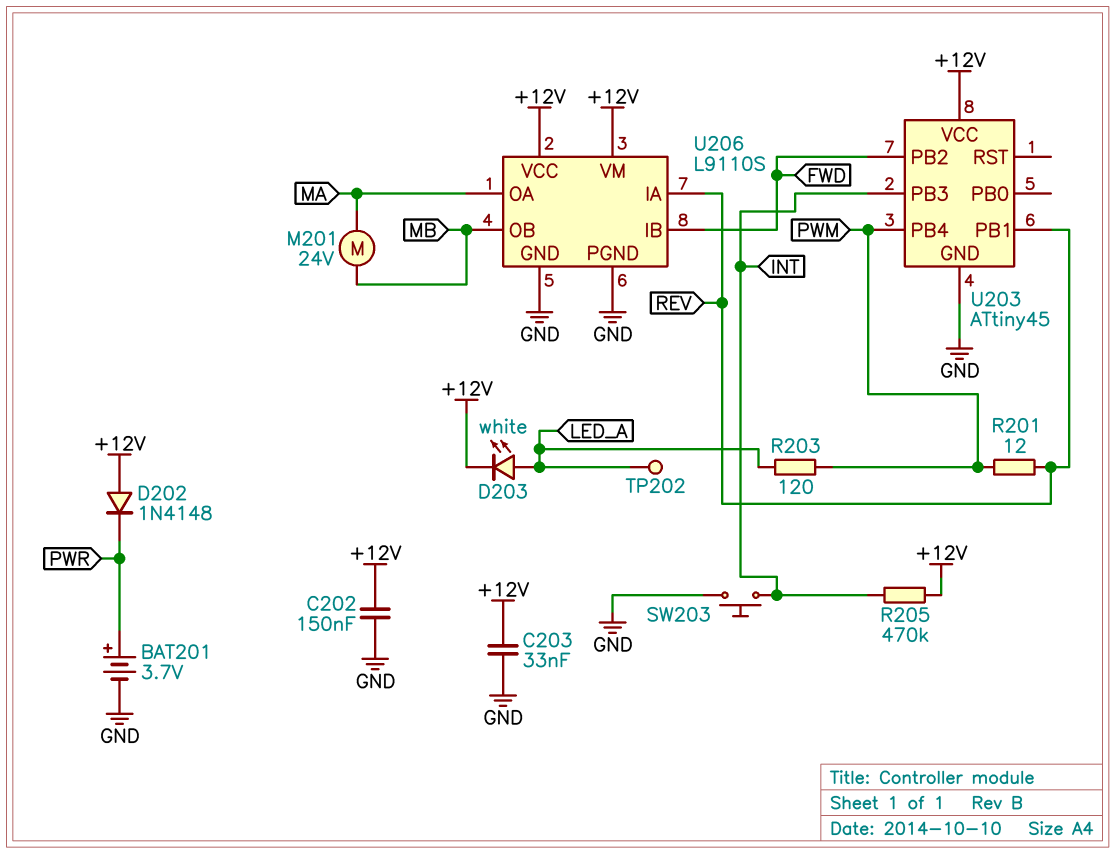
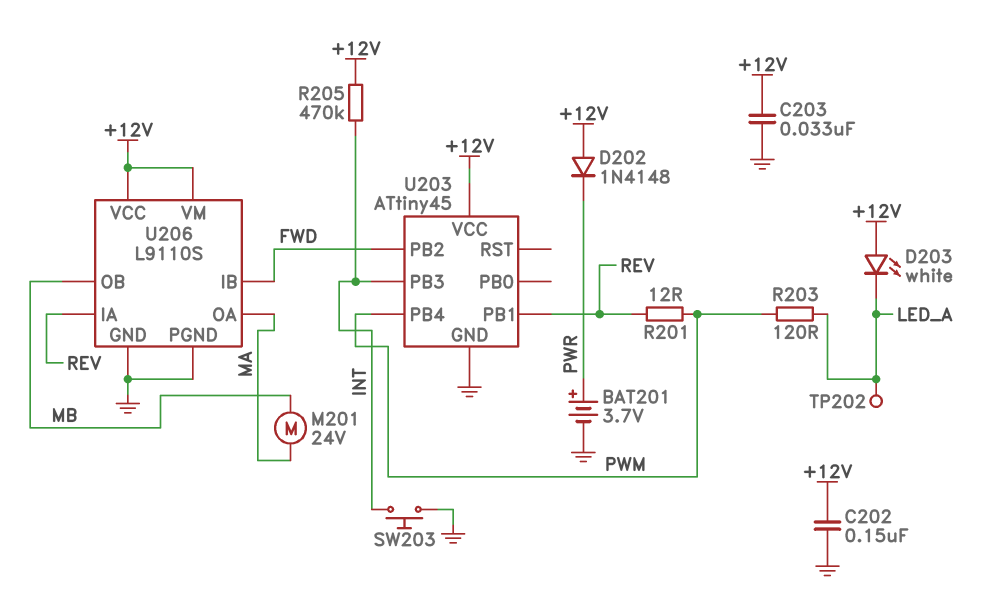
D203: LED white (A LED_A, K +12V) -> LED white (A +12V, K LED_A)

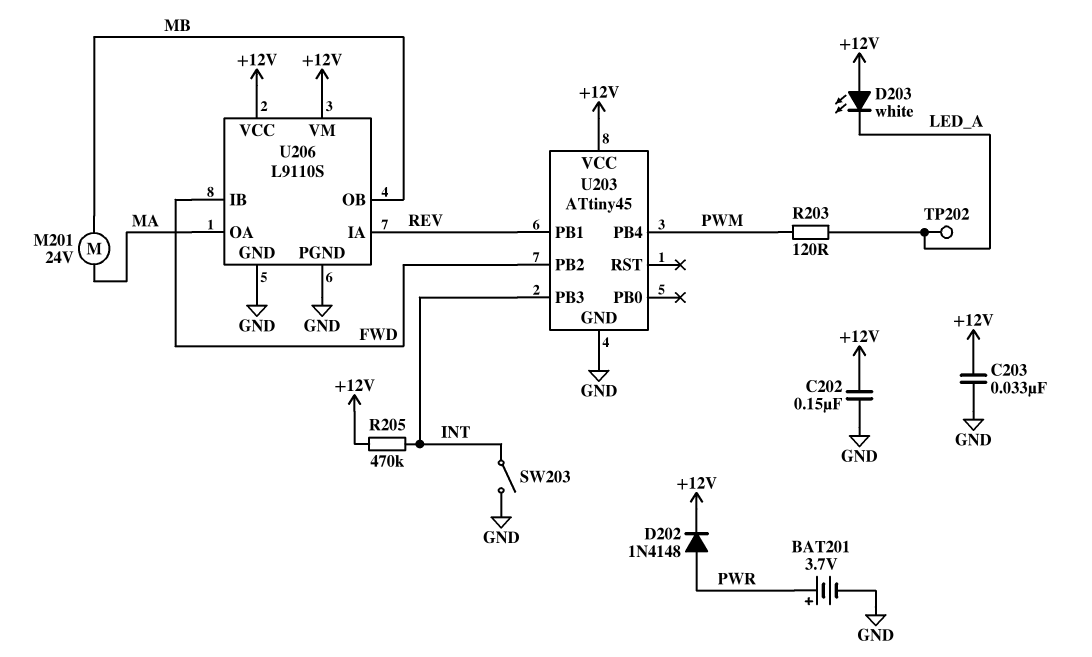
D202: diode 1N4148 (A +12V, K PWR) -> diode 1N4148 (A PWR, K +12V)
R201: 12 (PWM, REV) -> none
SW203: button (GND, INT) -> switch (GND, INT)

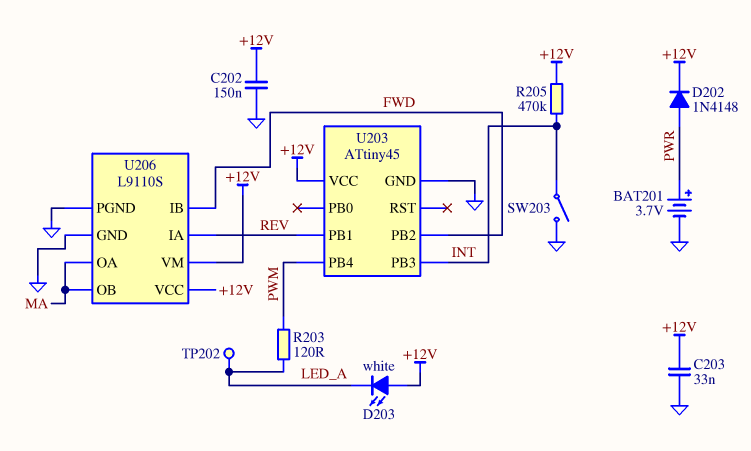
M201: motor 24V (MA, MB) -> none
U206 pin OB: MB -> MA

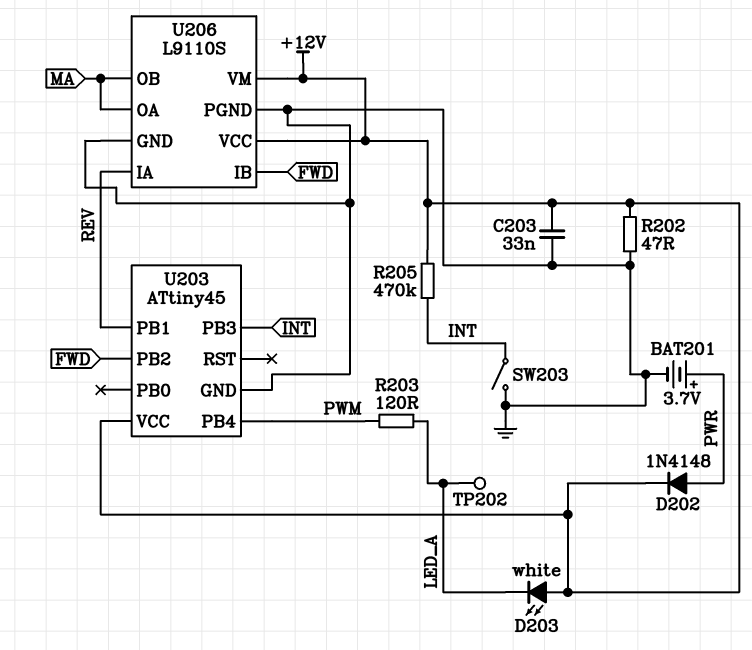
C202: 150nF (+12V, GND) -> none
R202: none -> 47 (+12V, GND)

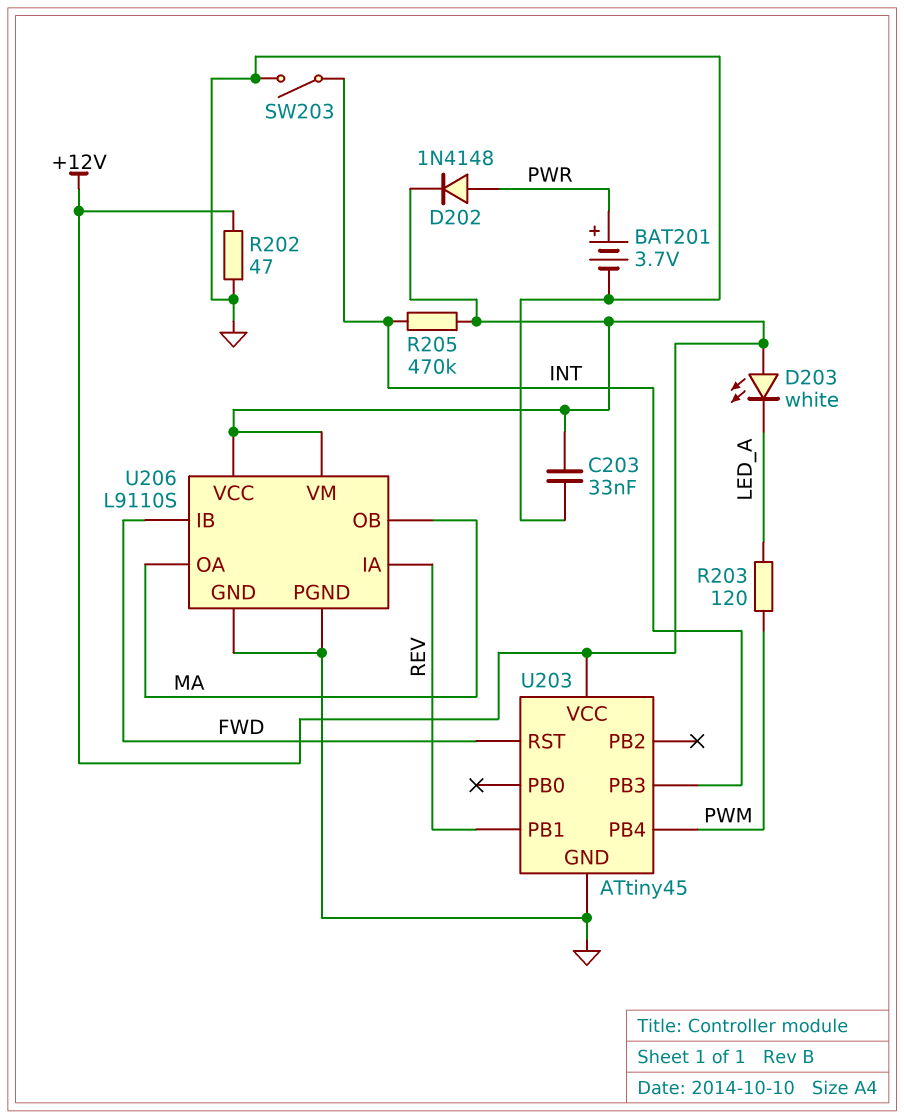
TP202: test point (LED_A) -> none
U203 pin PB2: FWD -> none
U203 pin RST: none -> FWD

